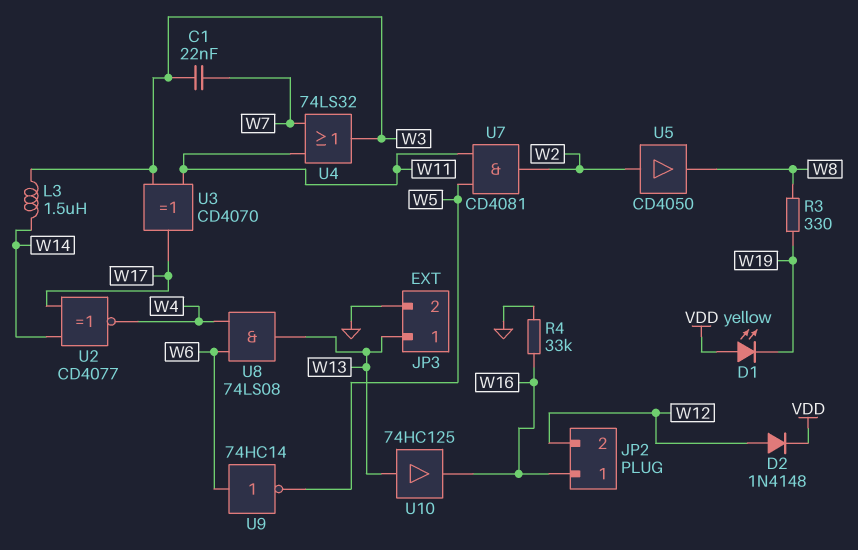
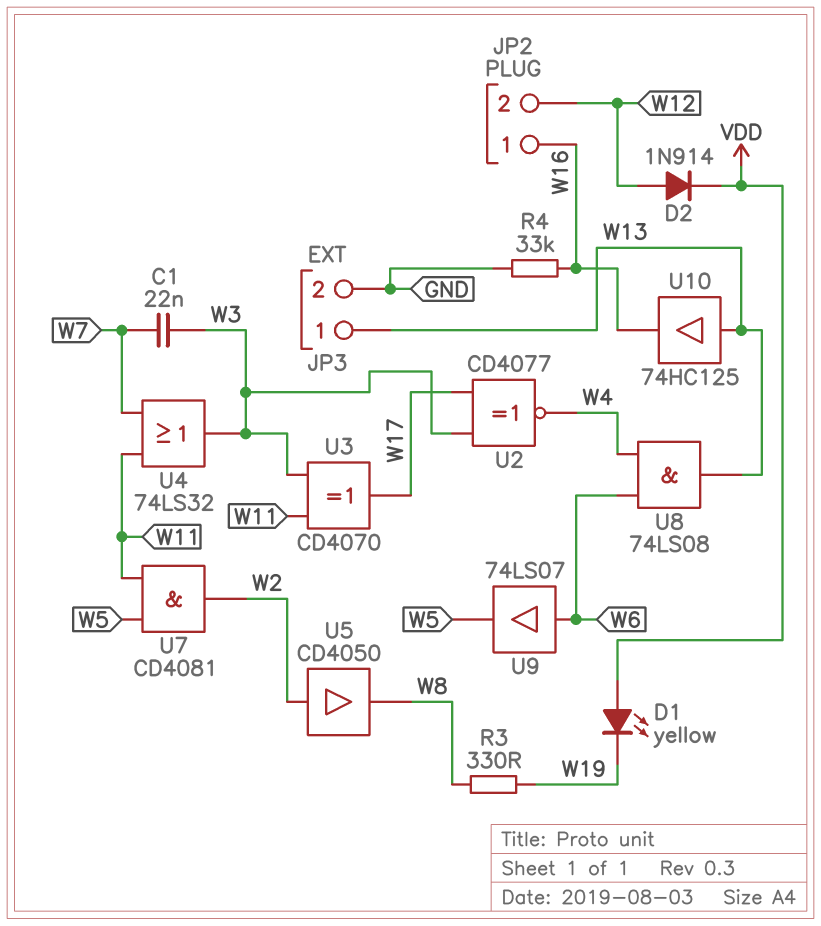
D2: diode 1N4148 (A W12, K VDD) -> diode 1N914 (A W12, K VDD)
L3: 1.5uH (W3, W14) -> none
U2: XNOR CD4077 (in W14, in W17, out W4) -> XNOR CD4077 (in W3, in W17, out W4)
U9: NOT 74HC14 (in W6, out W5) -> buffer 74LS07 (in W6, out W5)

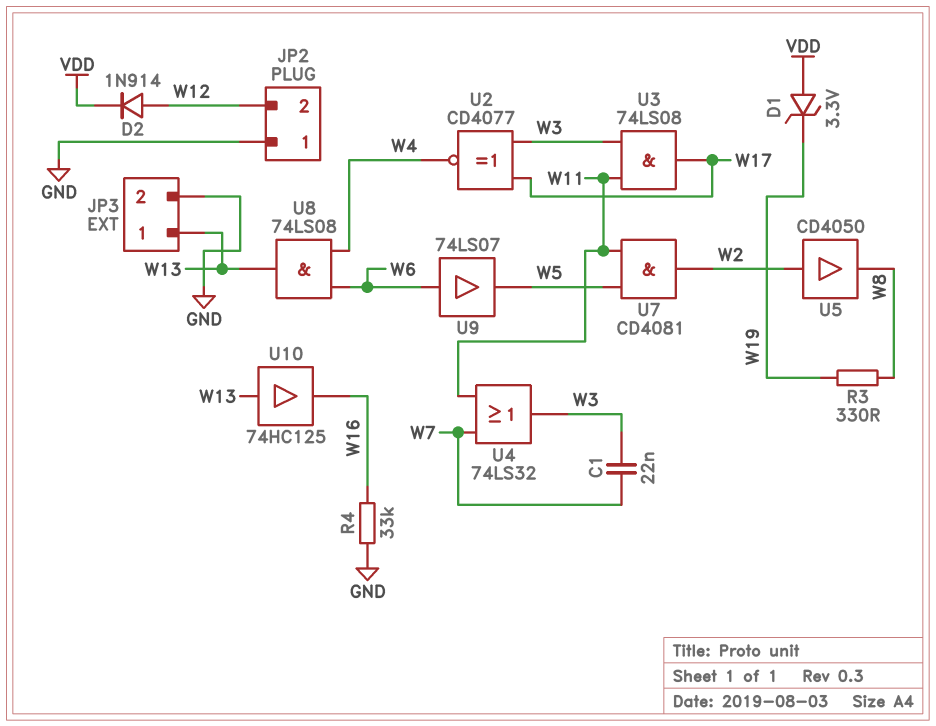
D1: LED yellow (A VDD, K W19) -> zener 3.3V (A VDD, K W19)
JP2 pin 1: W16 -> GND
U3: XOR CD4070 (in W3, in W11, out W17) -> AND 74LS08 (in W3, in W11, out W17)

